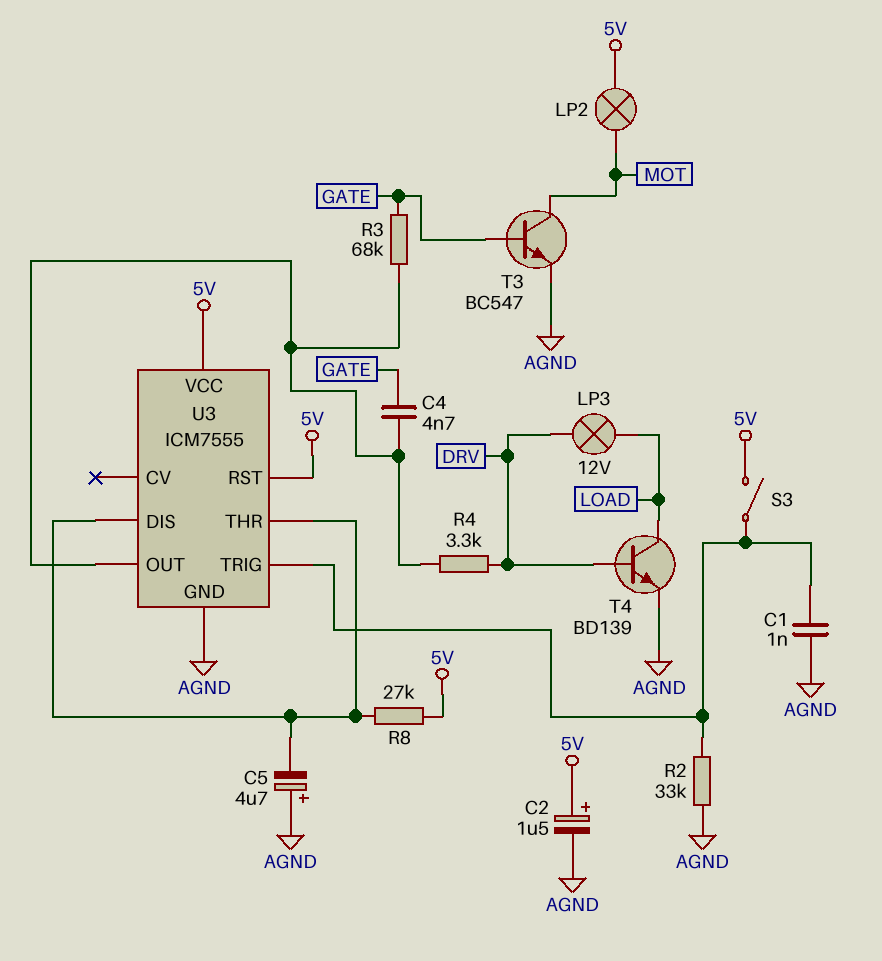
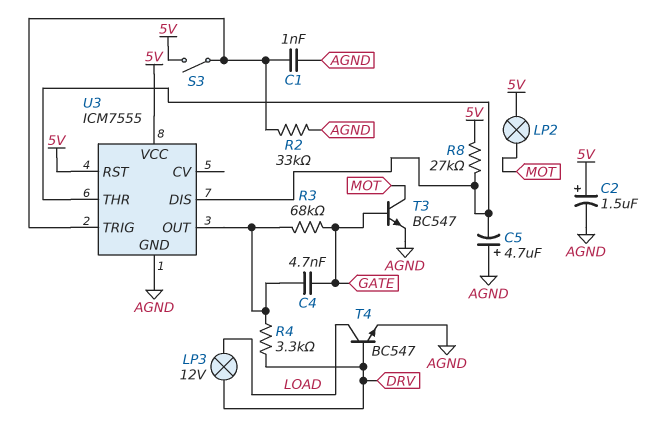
T4: NPN BD139 (B DRV, C LOAD, E AGND) -> NPN BC547 (B DRV, C LOAD, E AGND)

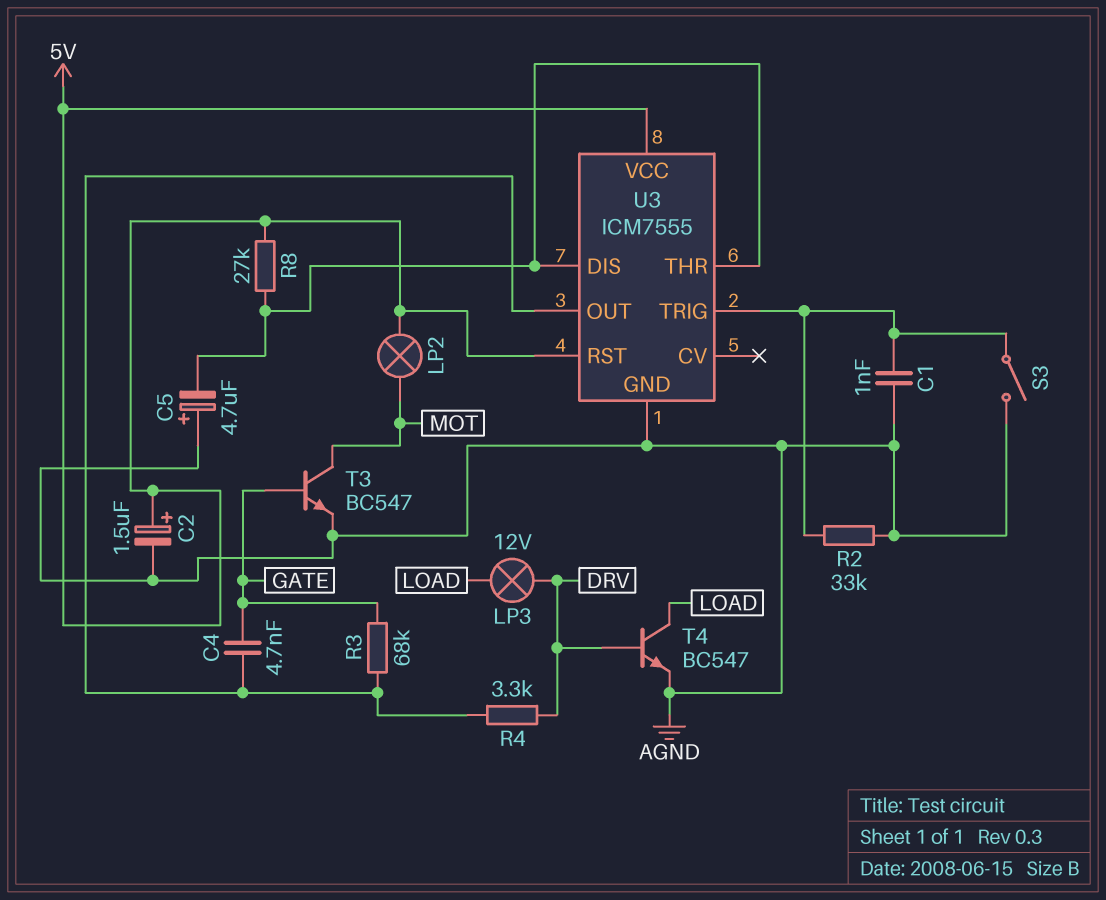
S3: switch (5V, U3/TRIG) -> switch (AGND, U3/TRIG)

